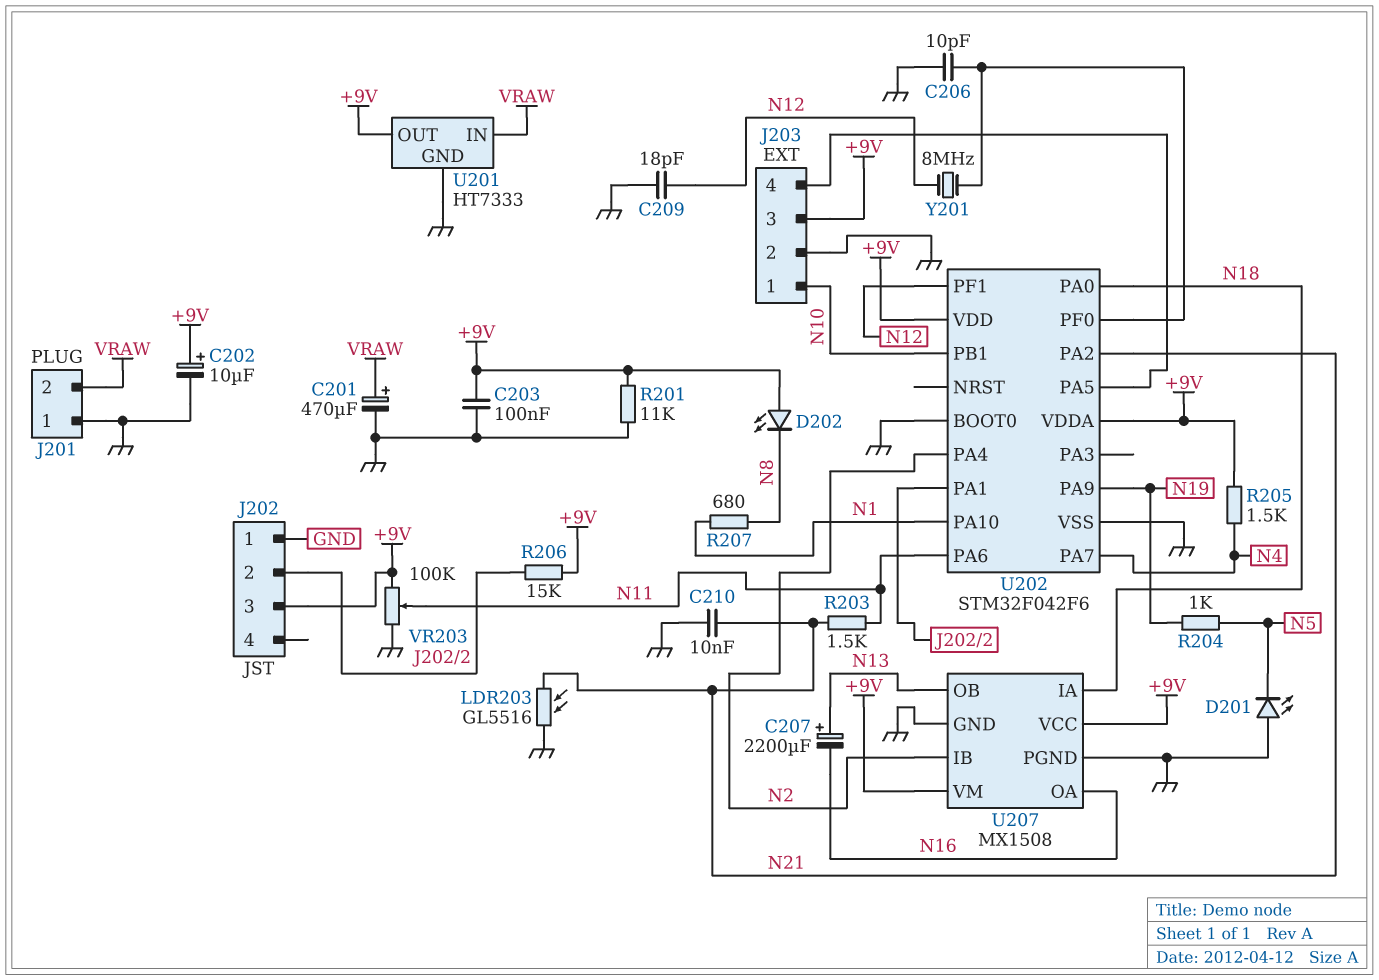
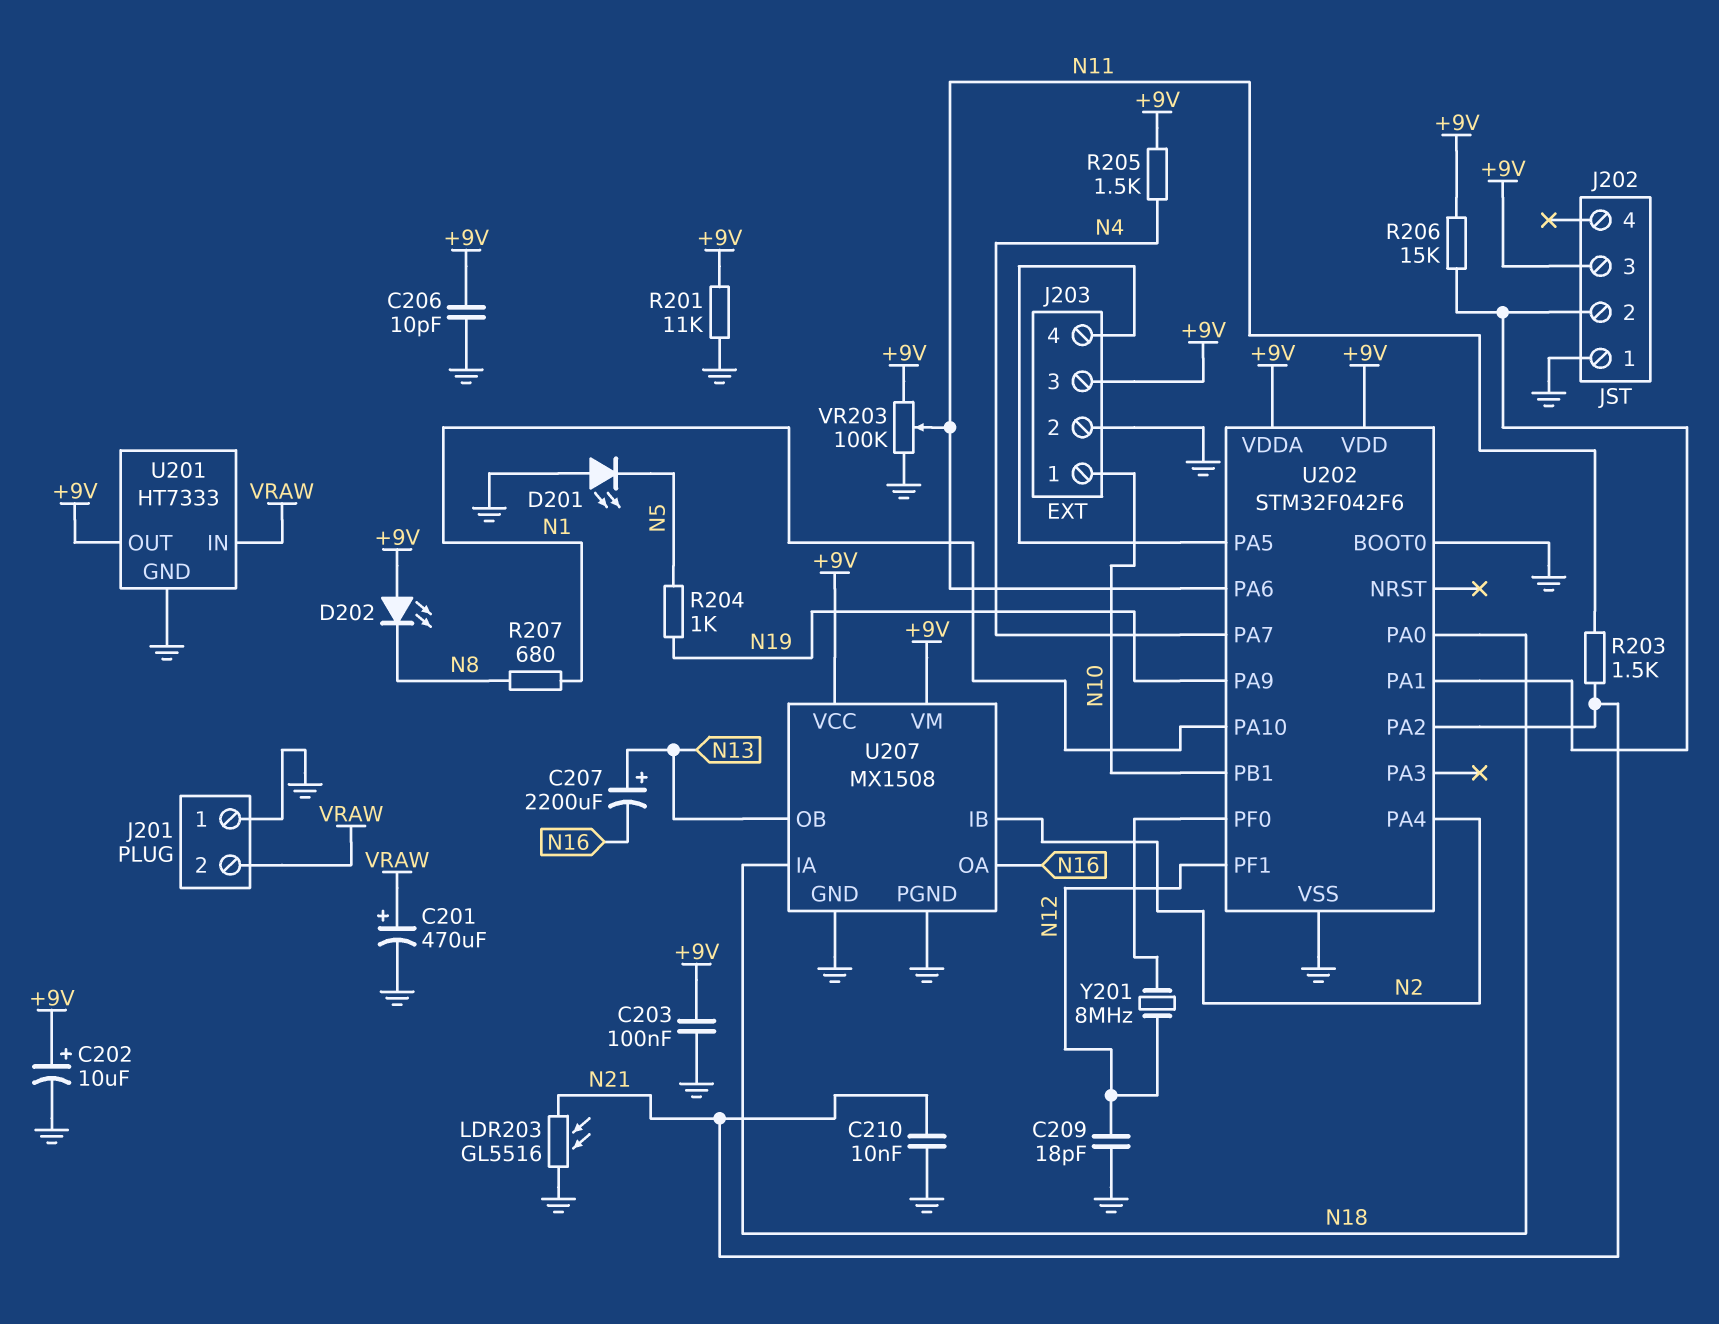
C206: 10pF (GND, U202/PF0) -> 10pF (+9V, GND)

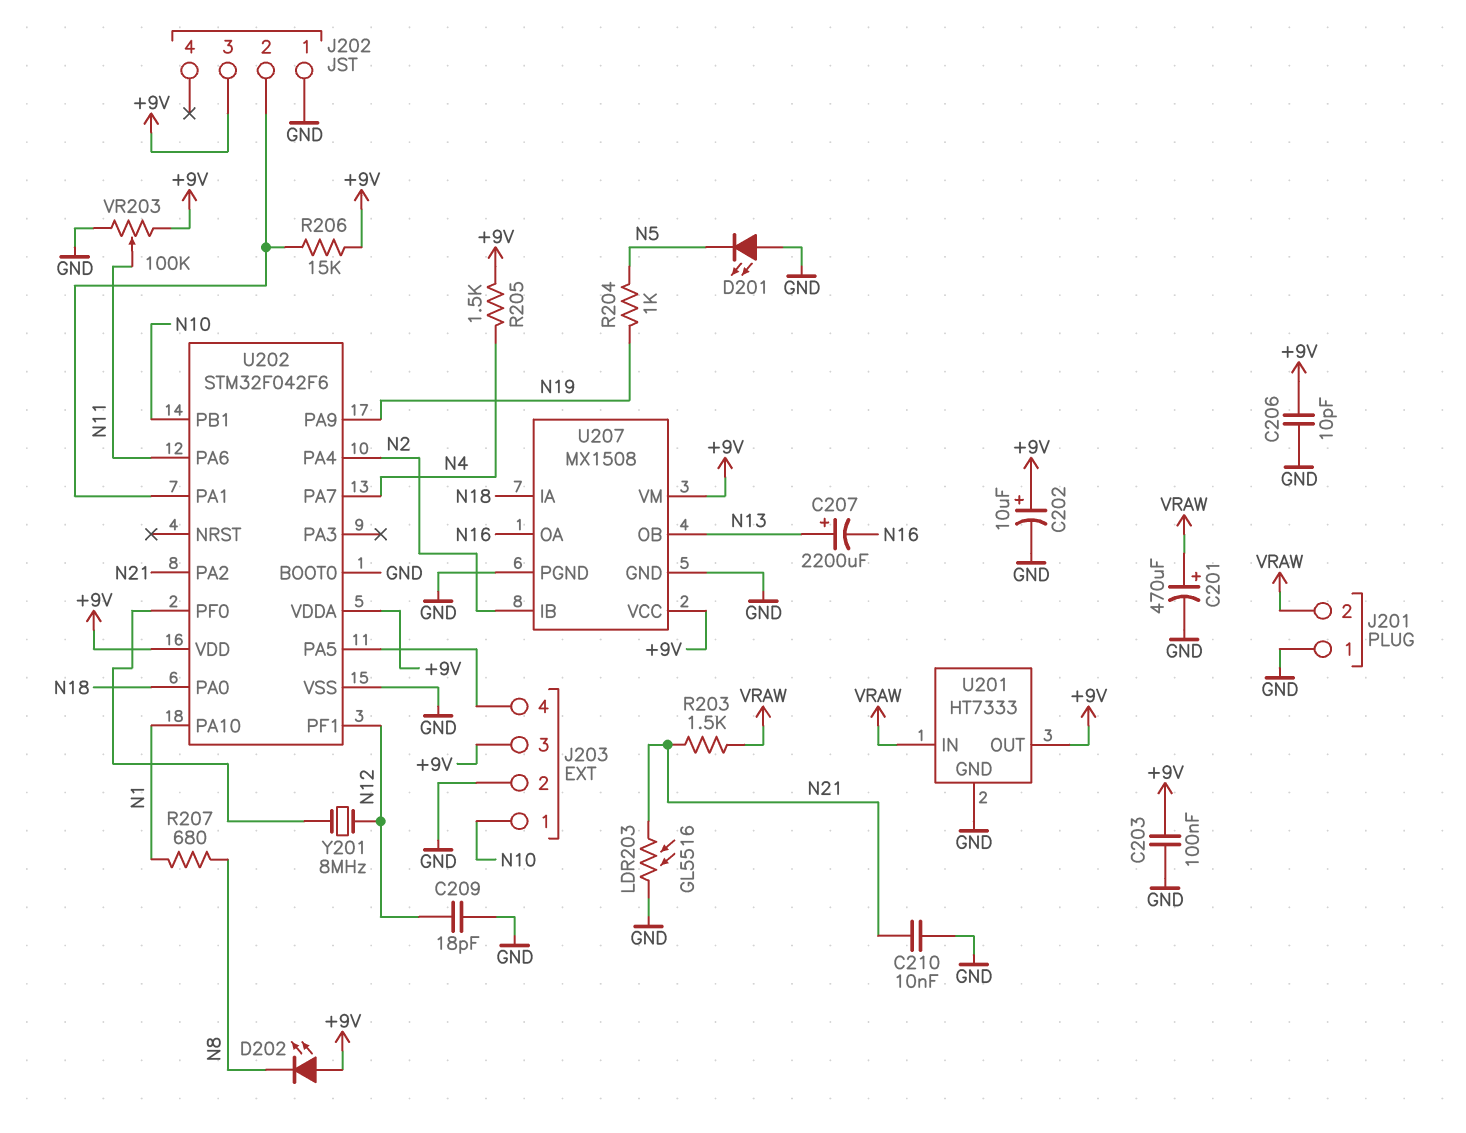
R201: 11k (+9V, GND) -> none
R203: 1.5k (N11, N21) -> 1.5k (N21, VRAW)

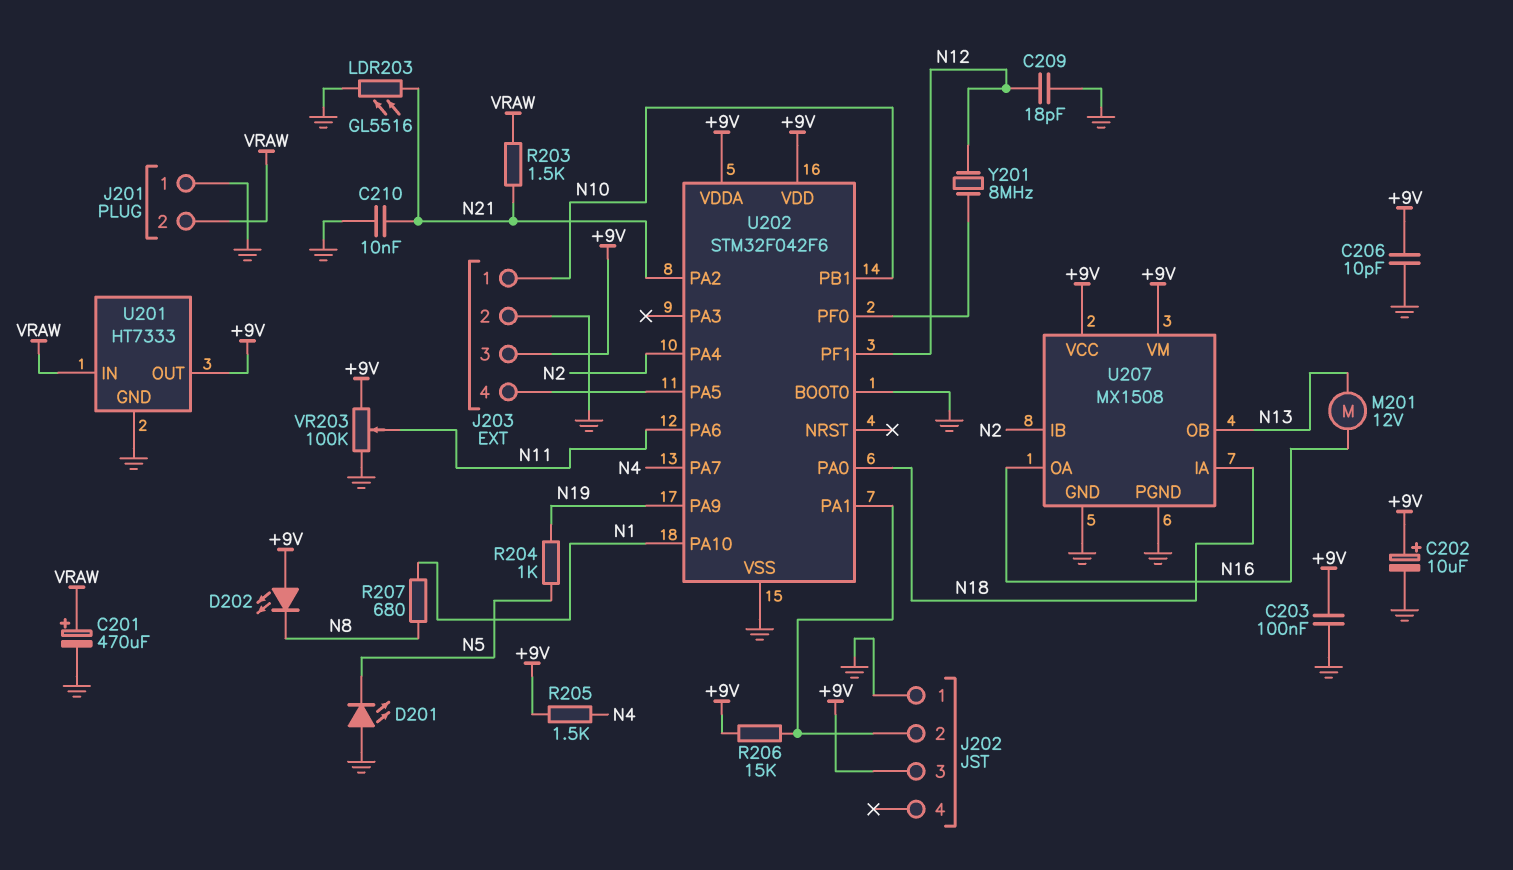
C207: 2200uF (plus N13, minus N16) -> none
M201: none -> motor 12V (N13, N16)

